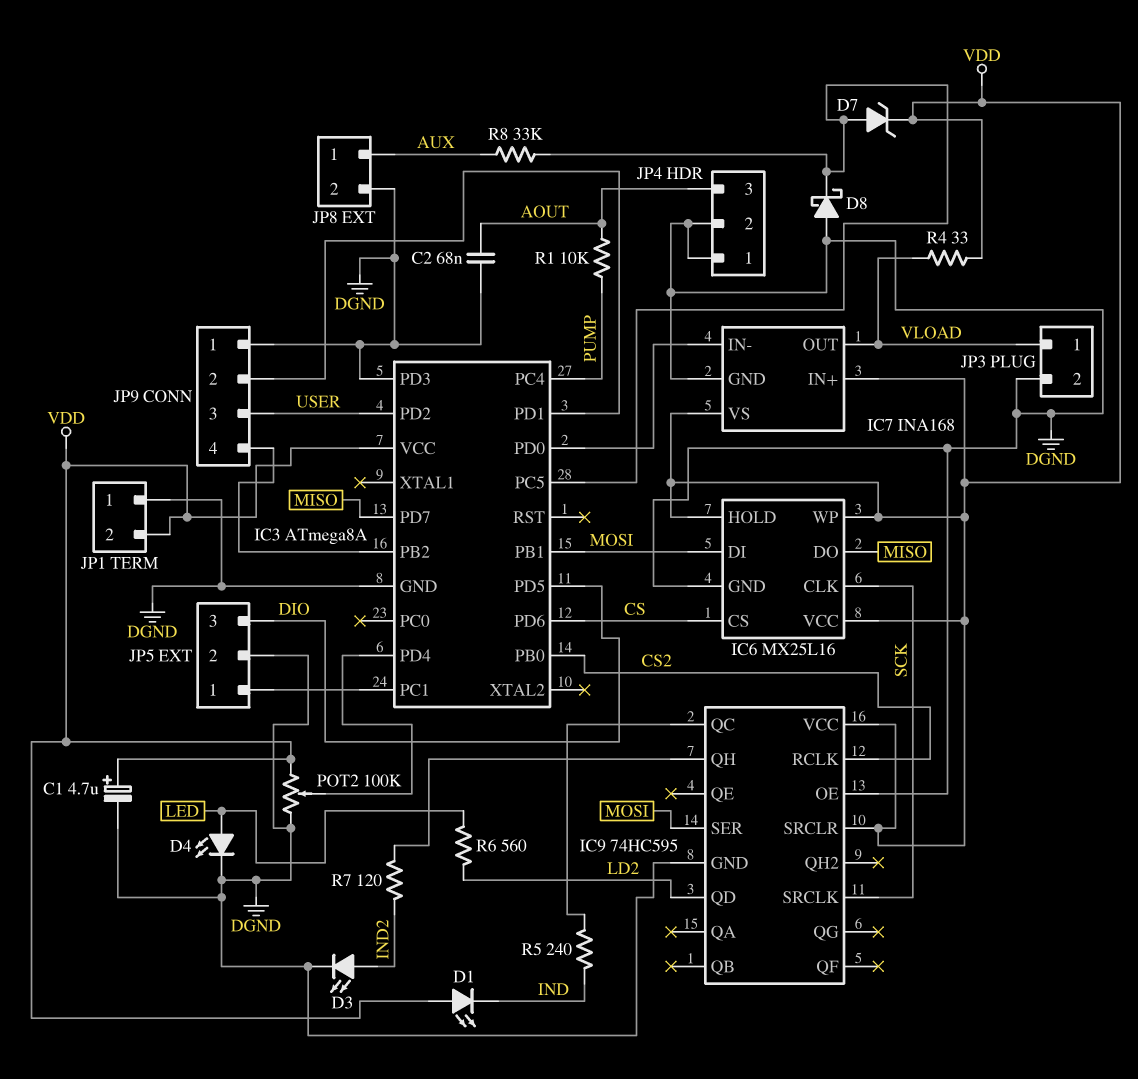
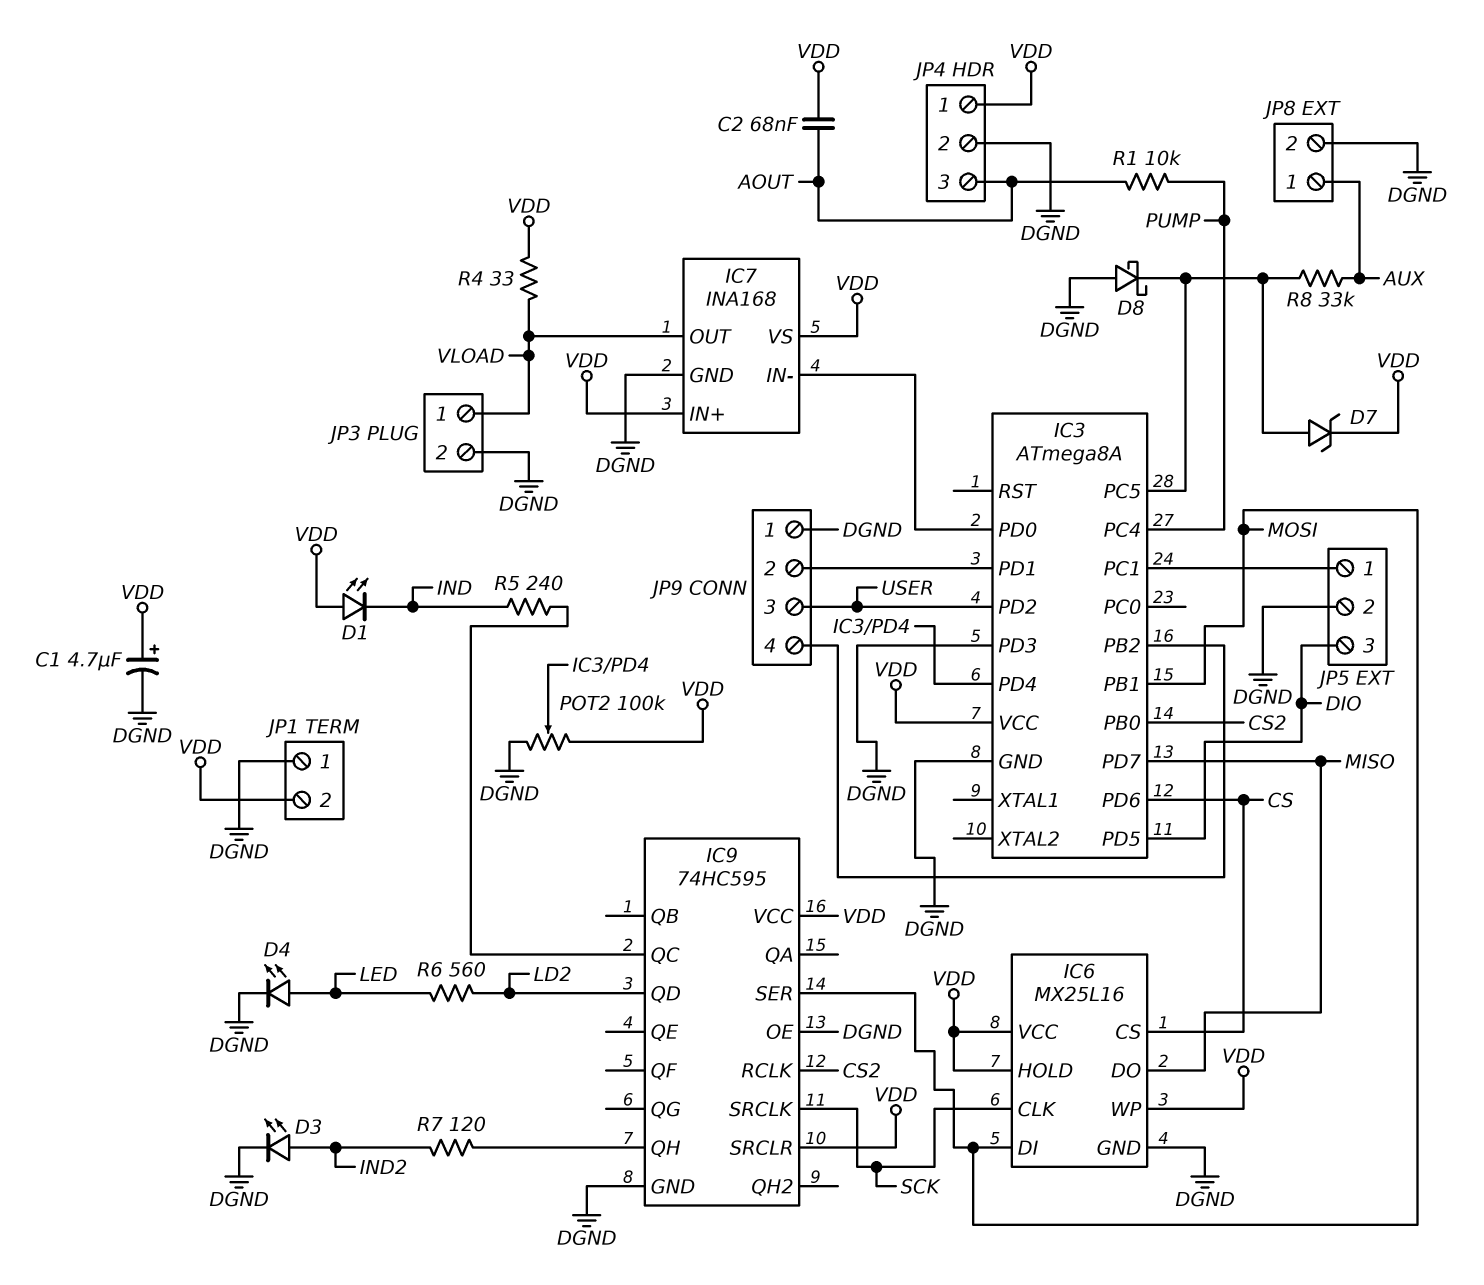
C2: 68nF (AOUT, DGND) -> 68nF (AOUT, VDD)
JP4 pin 1: DGND -> VDD

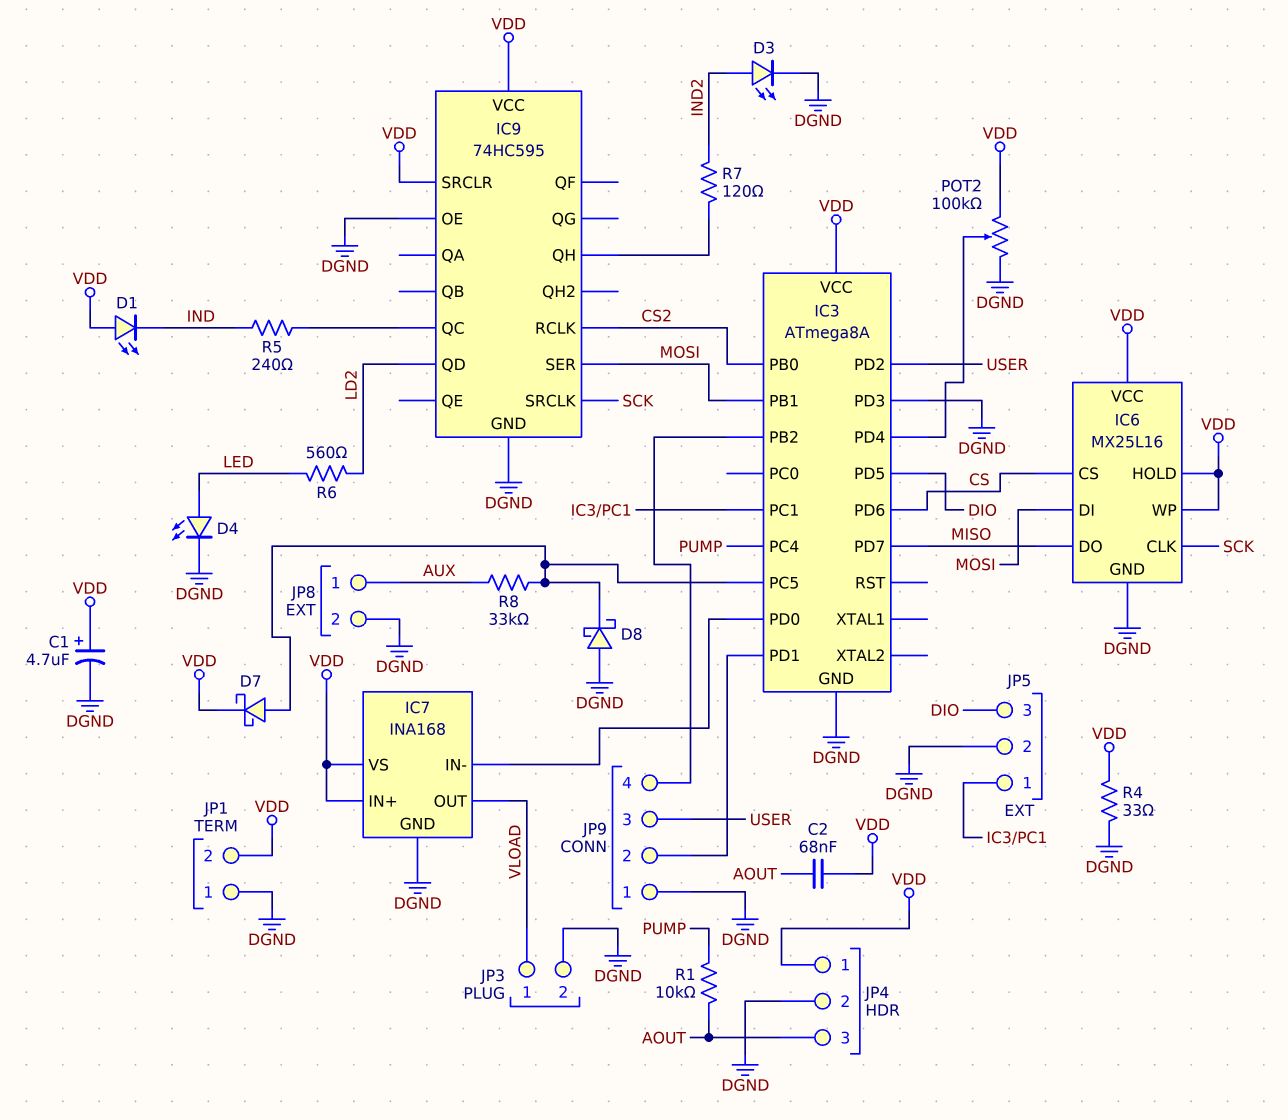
D7: zener (A IC3/PC5, K VDD) -> schottky (A IC3/PC5, K VDD)
R4: 33 (VDD, VLOAD) -> 33 (DGND, VDD)

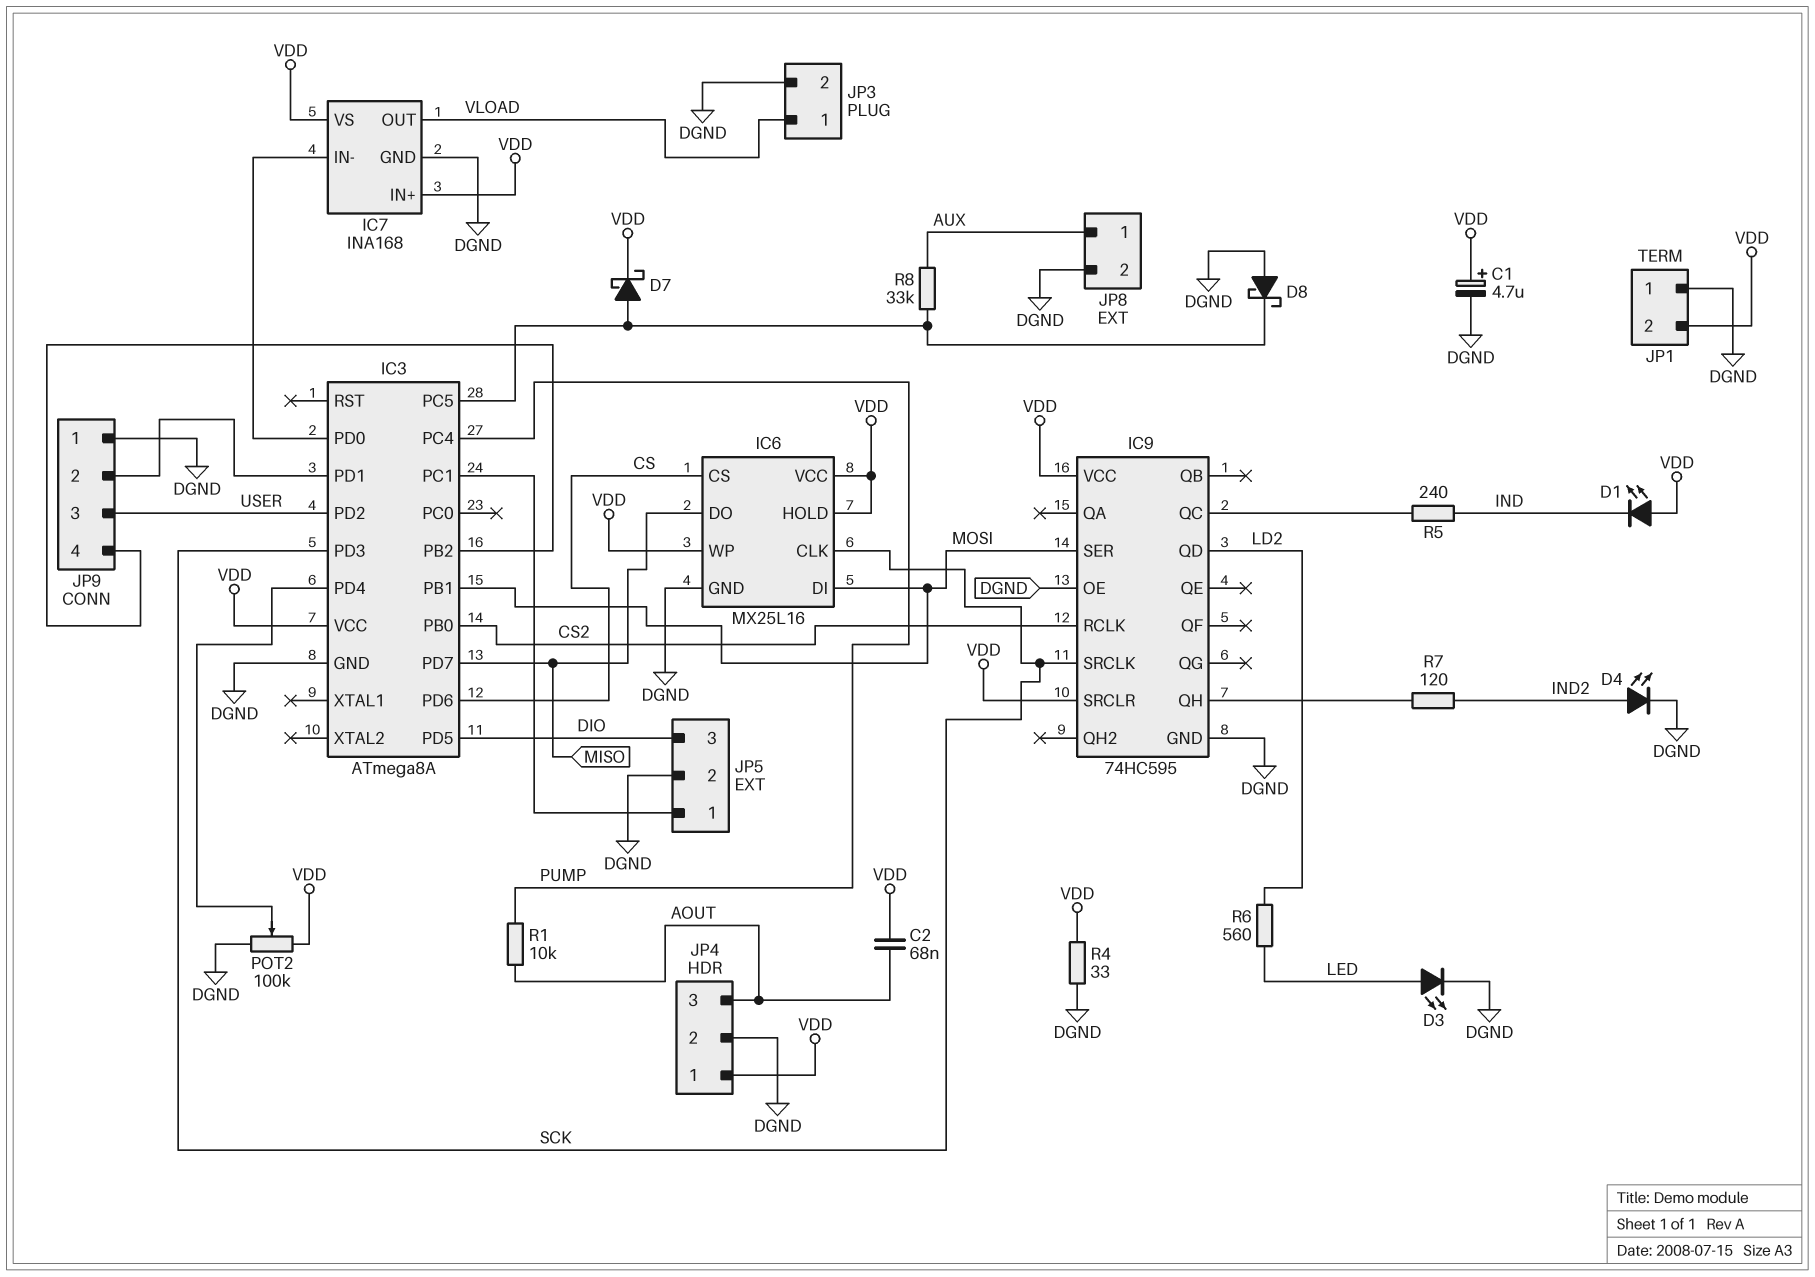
D3: LED (A IND2, K DGND) -> LED (A LED, K DGND)
D4: LED (A LED, K DGND) -> LED (A IND2, K DGND)
IC3 pin PD3: DGND -> SCK

